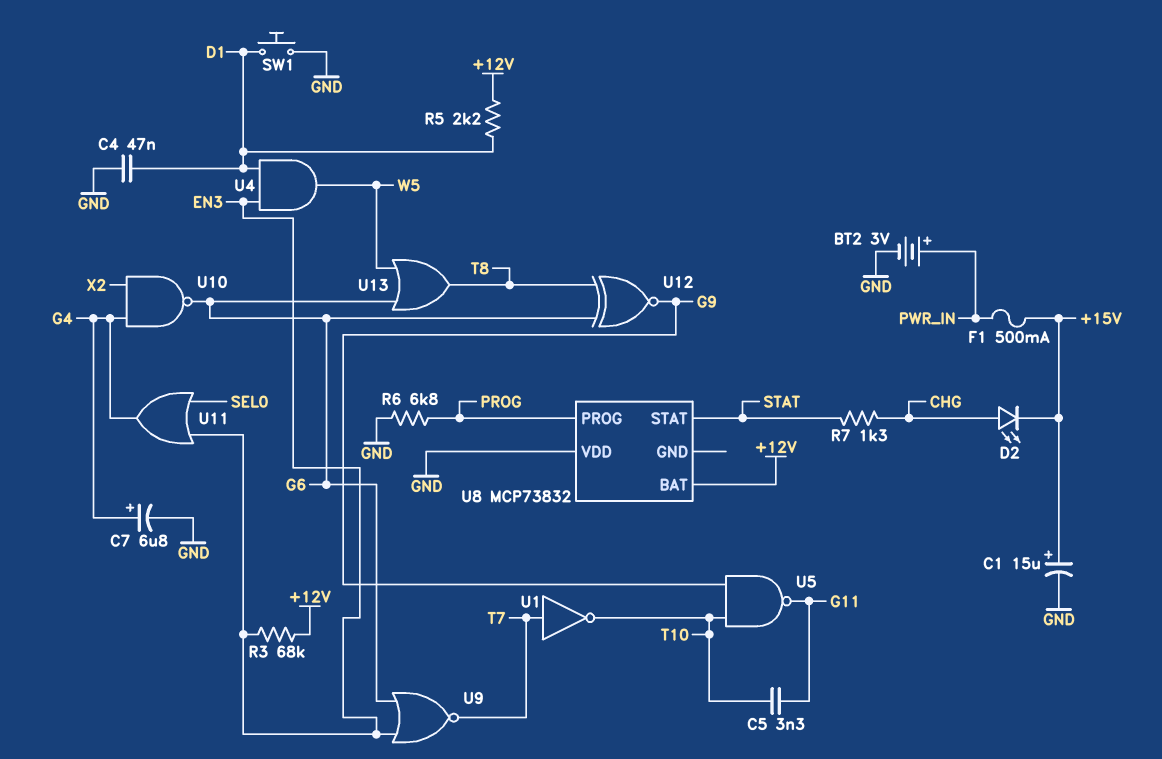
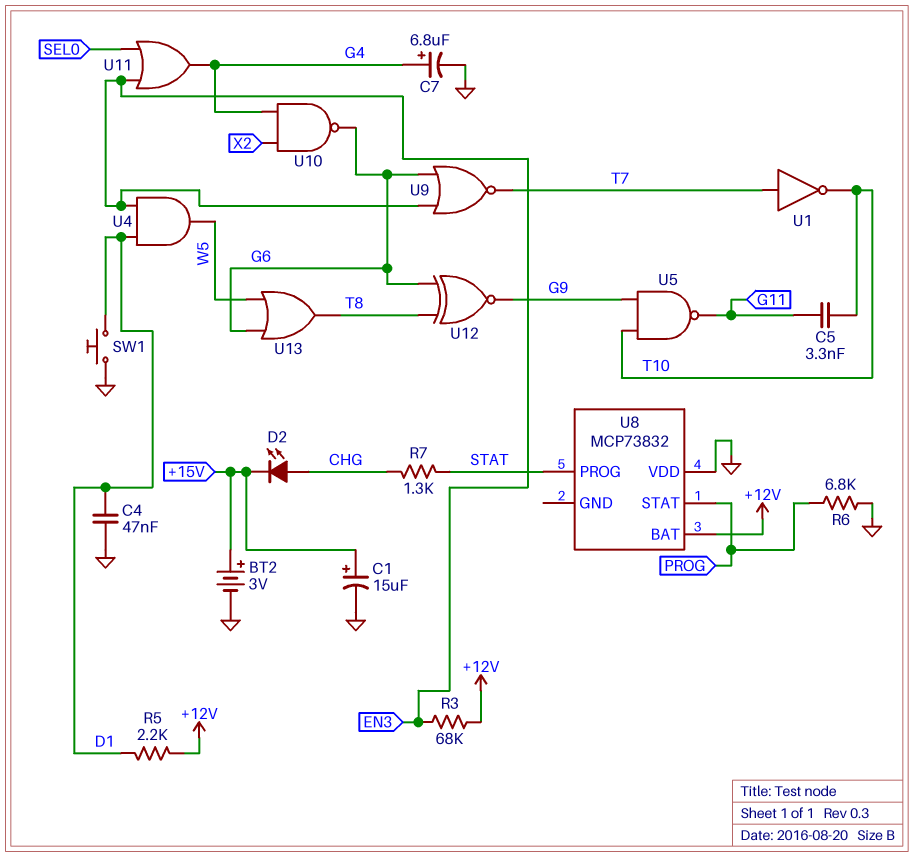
BT2: 3V (plus PWR_IN, minus GND) -> 3V (plus +15V, minus GND)
F1: 500mA (+15V, PWR_IN) -> none
U8 pin PROG: PROG -> STAT
U8 pin STAT: STAT -> PROG

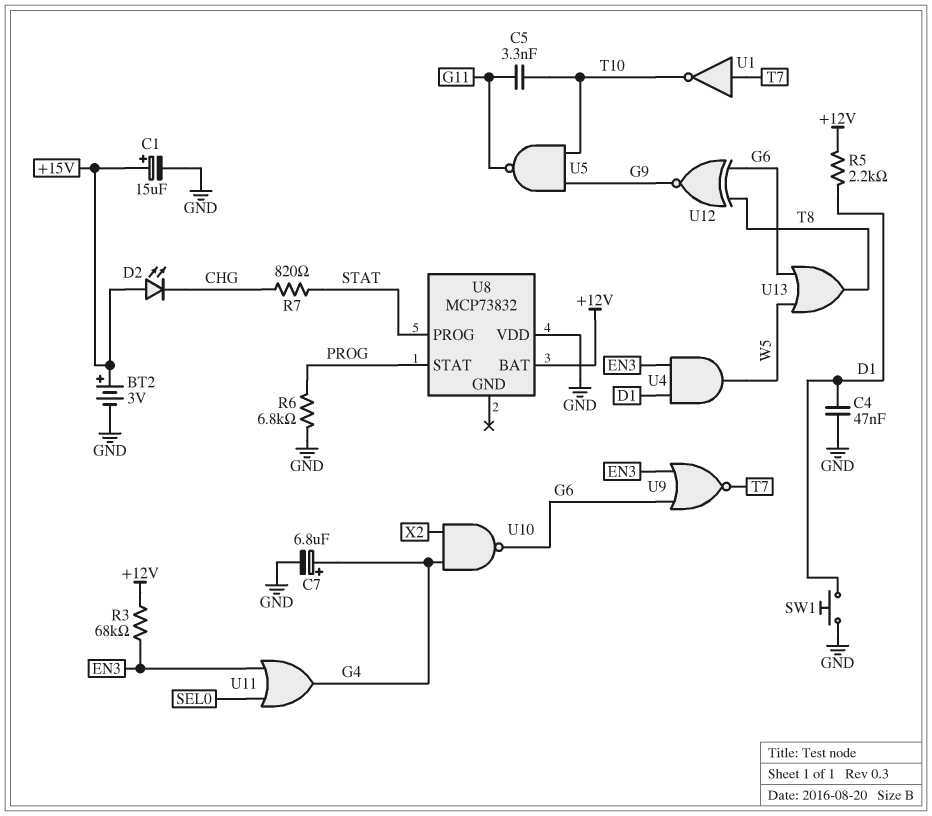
D2: LED (A CHG, K +15V) -> LED (A +15V, K CHG)
R7: 1.3k (CHG, STAT) -> 820 (CHG, STAT)

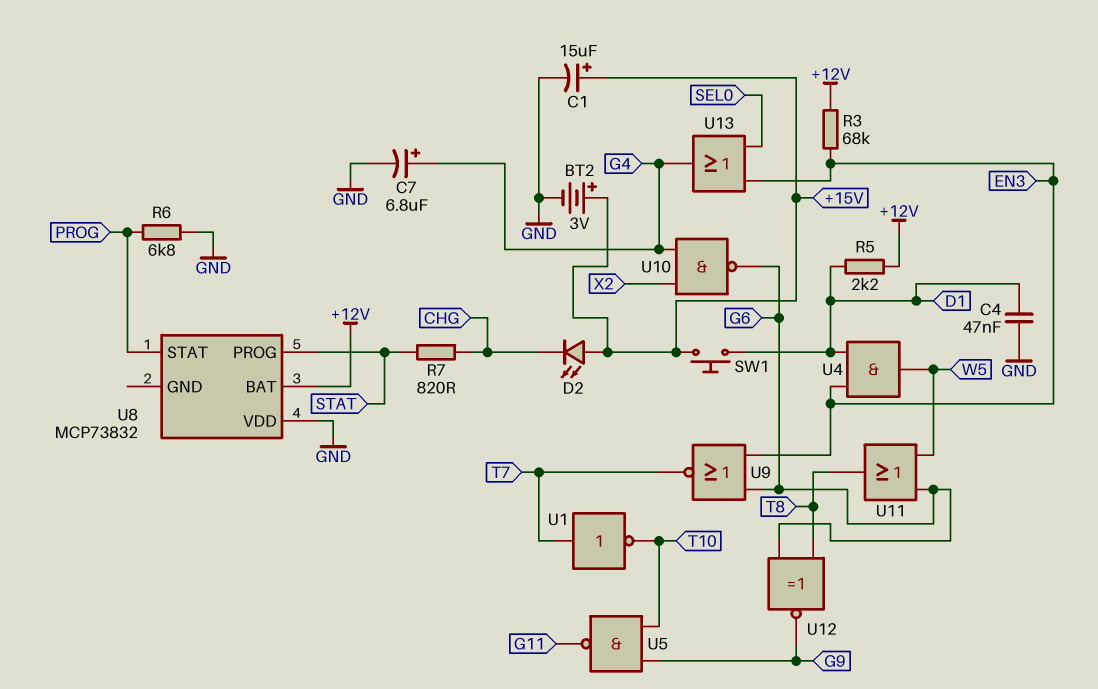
C5: 3.3nF (G11, T10) -> none
SW1: button (D1, GND) -> button (+15V, D1)
U11: OR (in EN3, in SEL0, out G4) -> OR (in G6, in W5, out T8)
U13: OR (in G6, in W5, out T8) -> OR (in EN3, in SEL0, out G4)

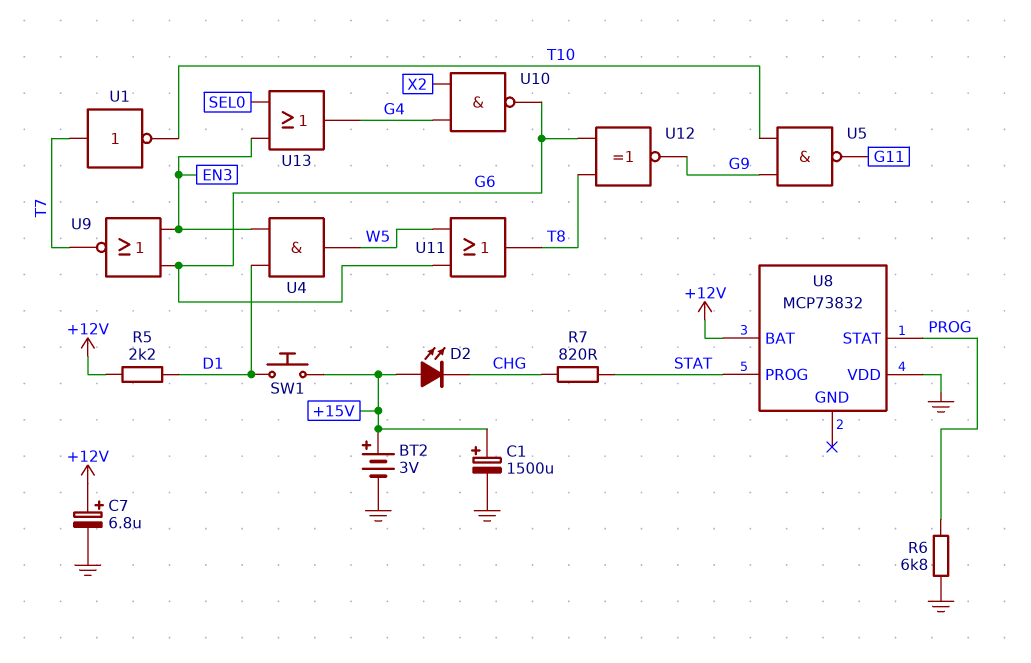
C1: 15uF (plus +15V, minus GND) -> 1500uF (plus +15V, minus GND)
C4: 47nF (D1, GND) -> none
C7: 6.8uF (plus G4, minus GND) -> 6.8uF (plus +12V, minus GND)
R3: 68k (+12V, EN3) -> none

